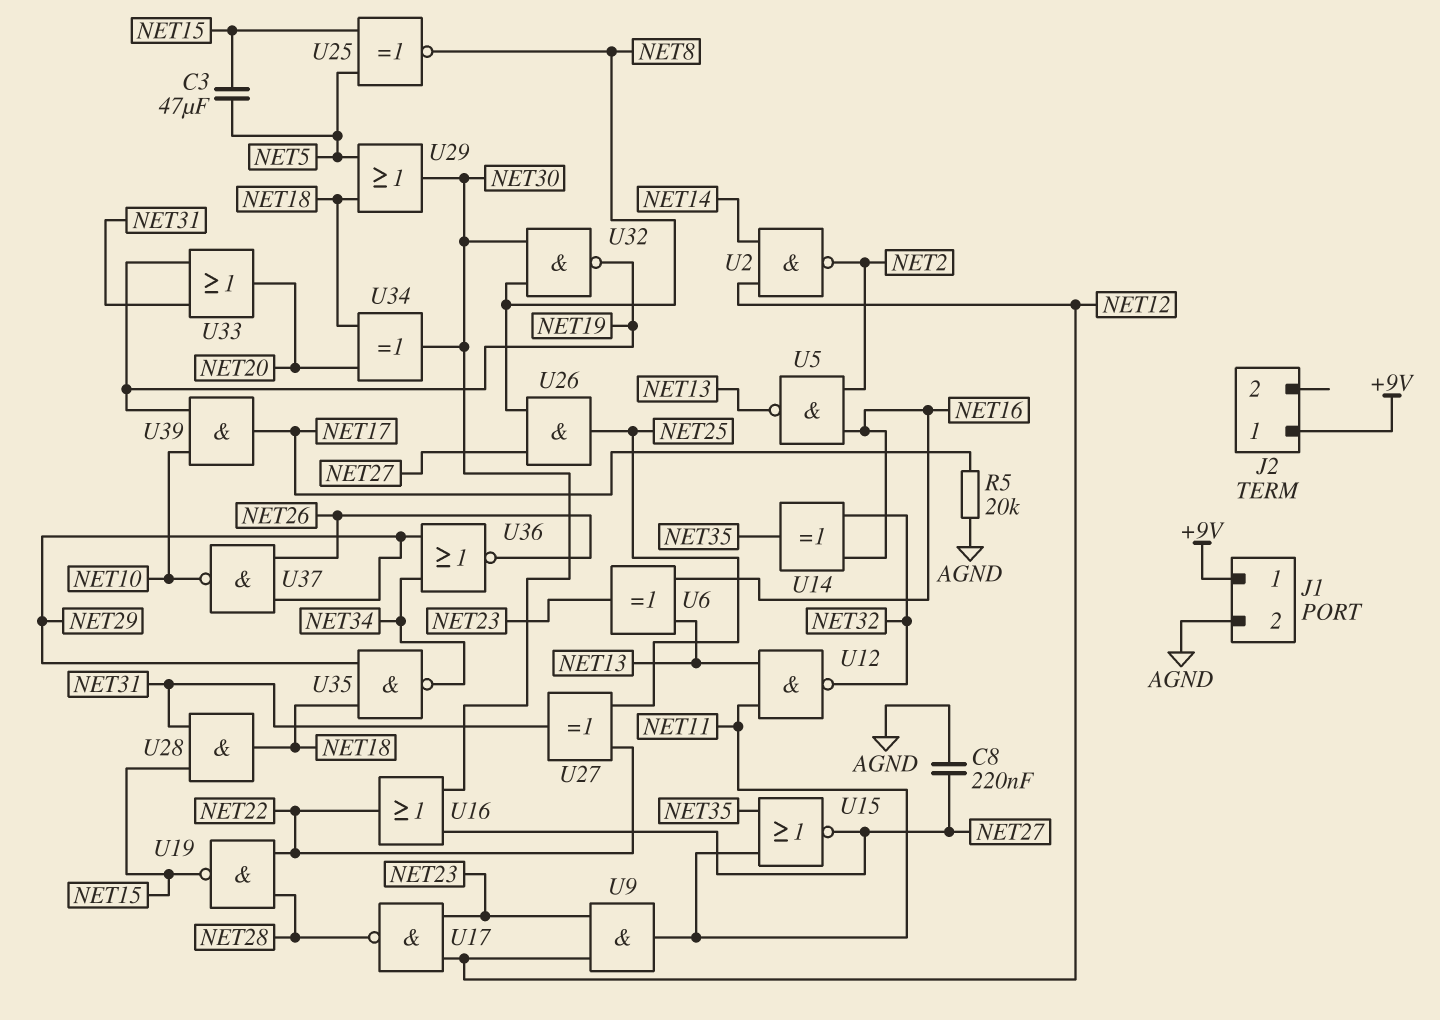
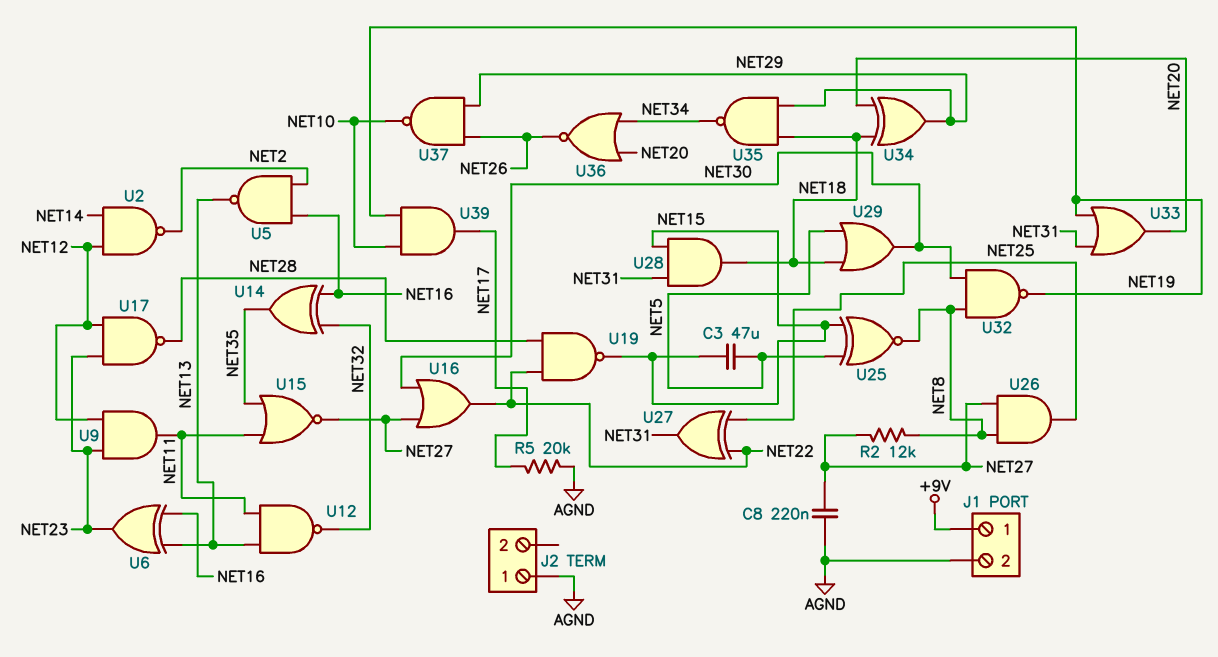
J2 pin 1: +9V -> AGND
R2: none -> 12k (NET8, NET27)
U34: XOR (in NET18, in NET20, out NET30) -> XOR (in NET18, in NET20, out NET29)
U36: NOR (in NET29, in NET34, out NET26) -> NOR (in NET20, in NET34, out NET26)

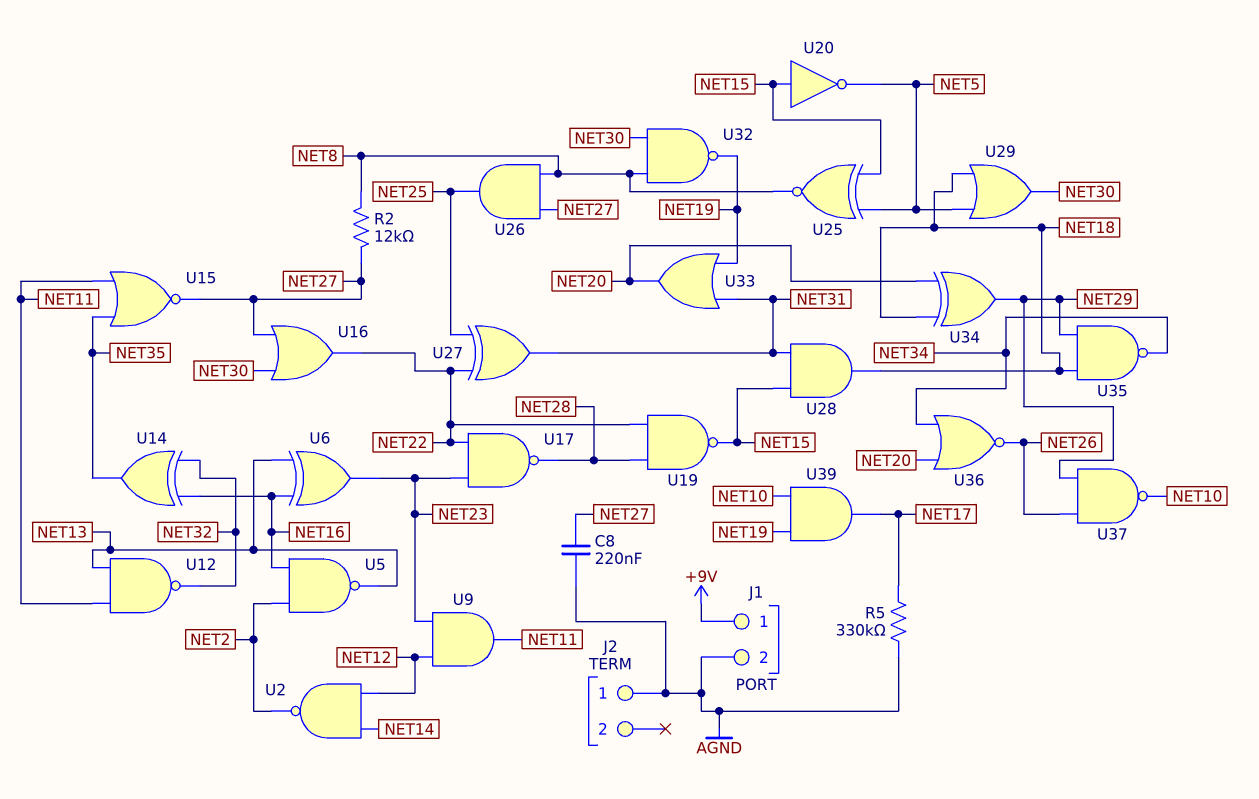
C3: 47uF (NET5, NET15) -> none
R5: 20k (AGND, NET17) -> 330k (AGND, NET17)
U17: NAND (in NET12, in NET23, out NET28) -> NAND (in NET22, in NET23, out NET28)
U20: none -> NOT (in NET15, out NET5)

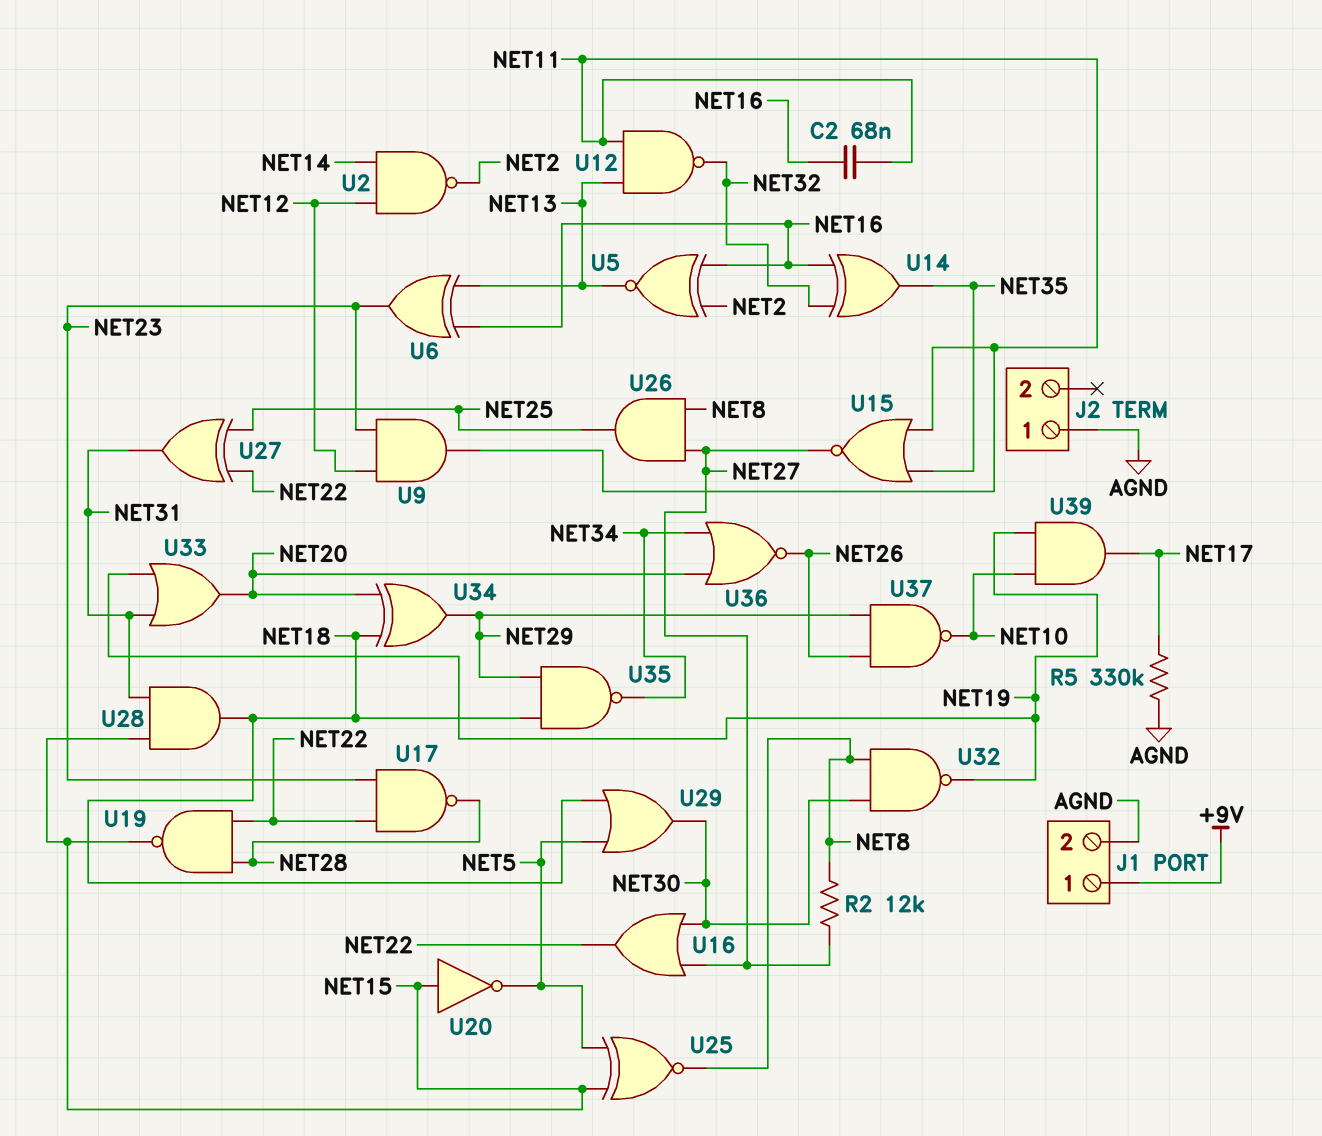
C2: none -> 68nF (NET11, NET16)
C8: 220nF (AGND, NET27) -> none
U5: NAND (in NET2, in NET16, out NET13) -> XNOR (in NET2, in NET16, out NET13)

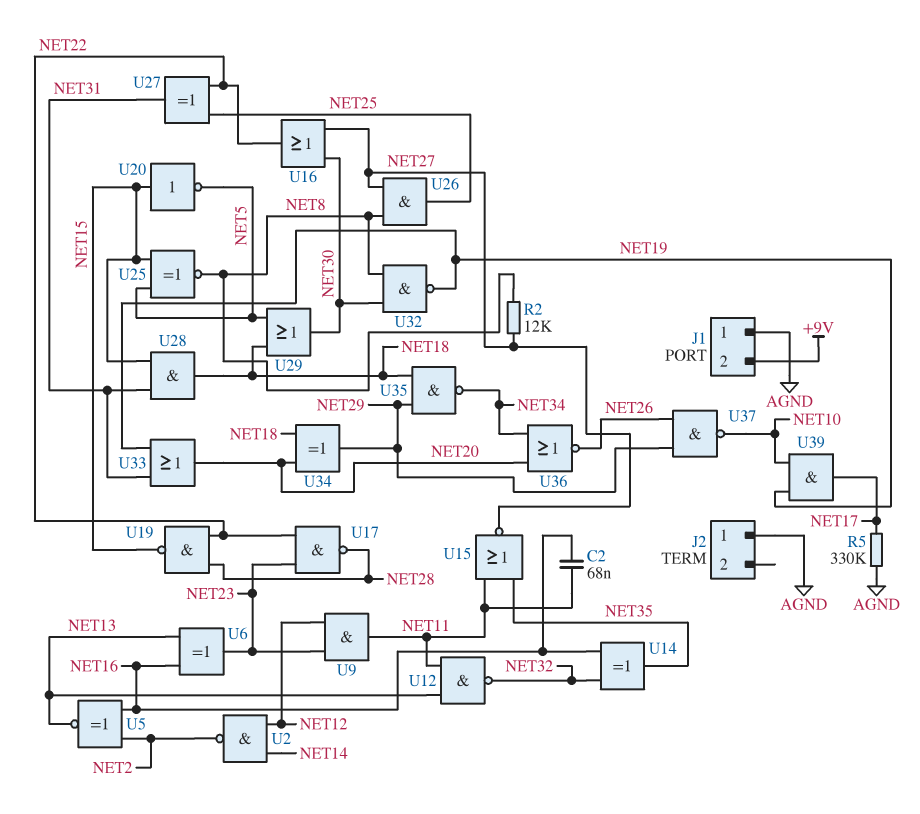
J1 pin 1: +9V -> AGND
J1 pin 2: AGND -> +9V

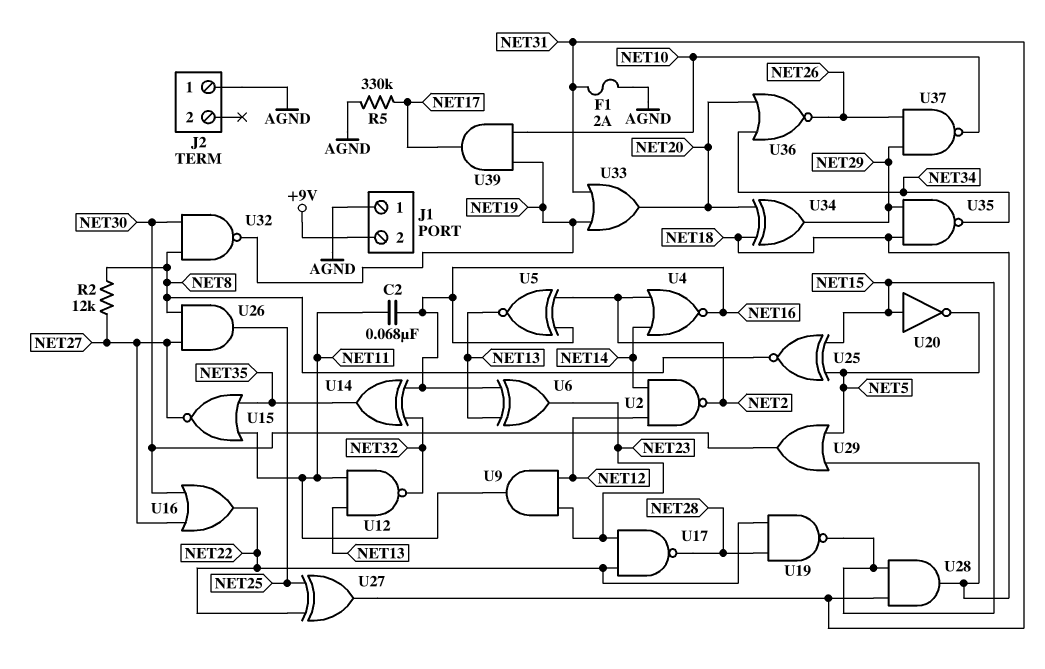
F1: none -> 2A (AGND, NET31)
U4: none -> NOR (in NET2, in NET14, out NET16)

